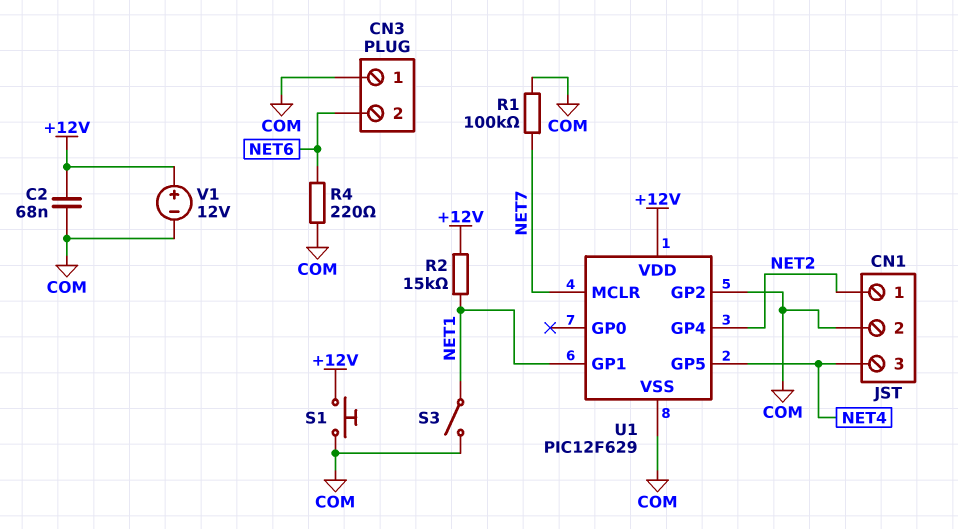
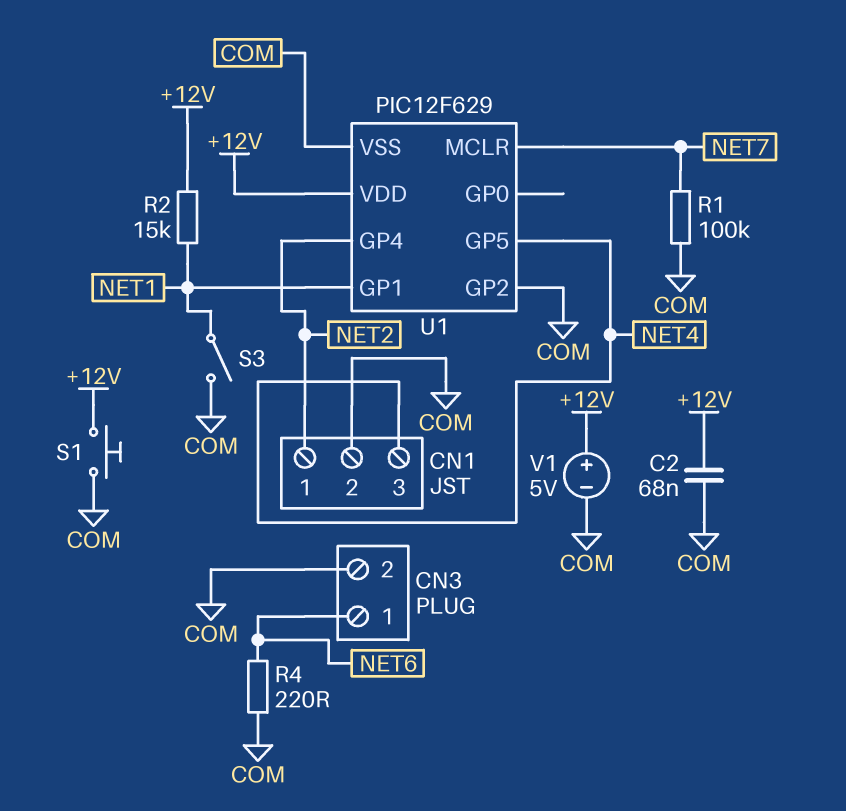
CN3 pin 1: COM -> NET6
CN3 pin 2: NET6 -> COM
V1: 12V (plus +12V, minus COM) -> 5V (plus +12V, minus COM)

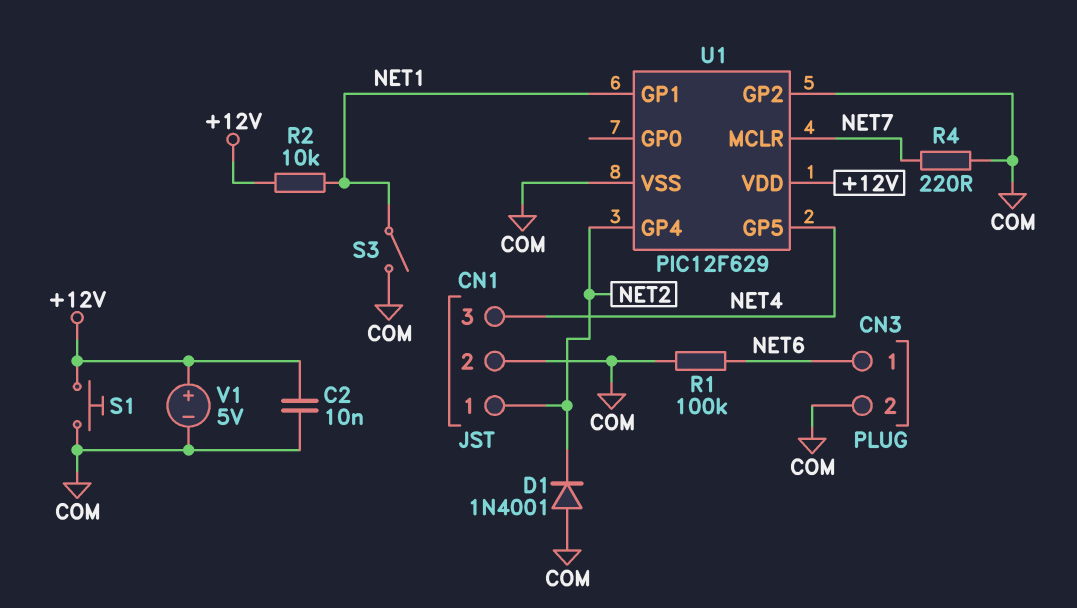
C2: 68nF (+12V, COM) -> 10nF (+12V, COM)
D1: none -> diode 1N4001 (A COM, K NET2)
R1: 100k (COM, NET7) -> 100k (COM, NET6)
R2: 15k (+12V, NET1) -> 10k (+12V, NET1)
R4: 220 (COM, NET6) -> 220 (COM, NET7)

